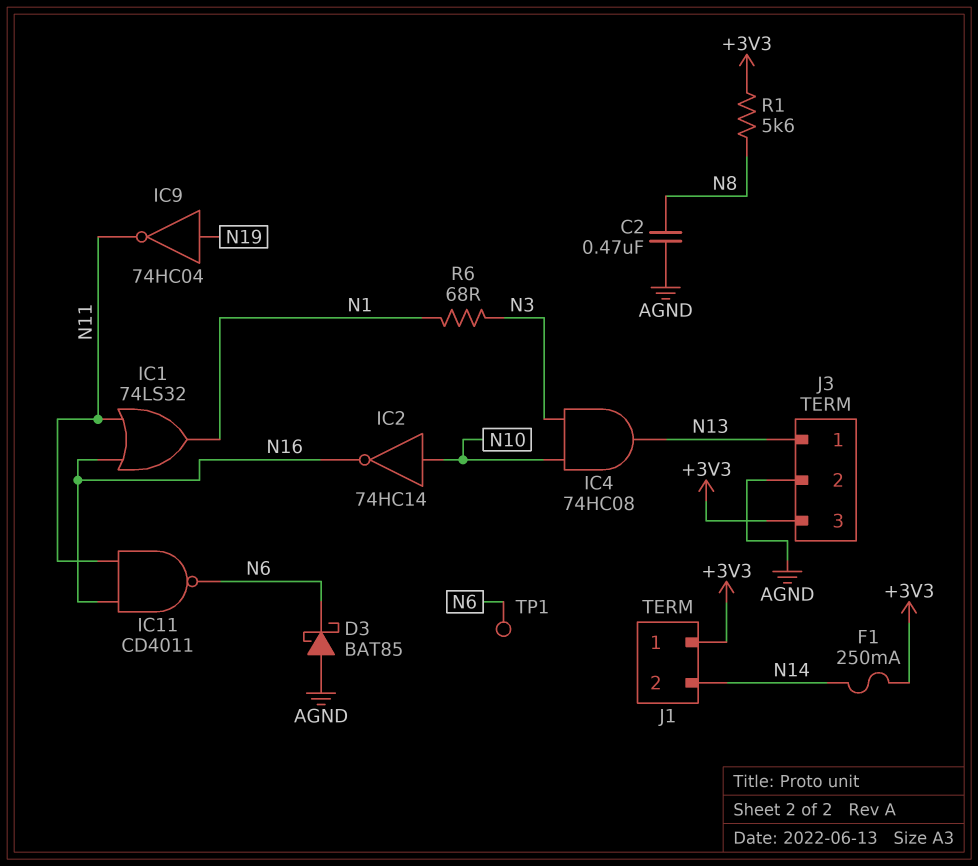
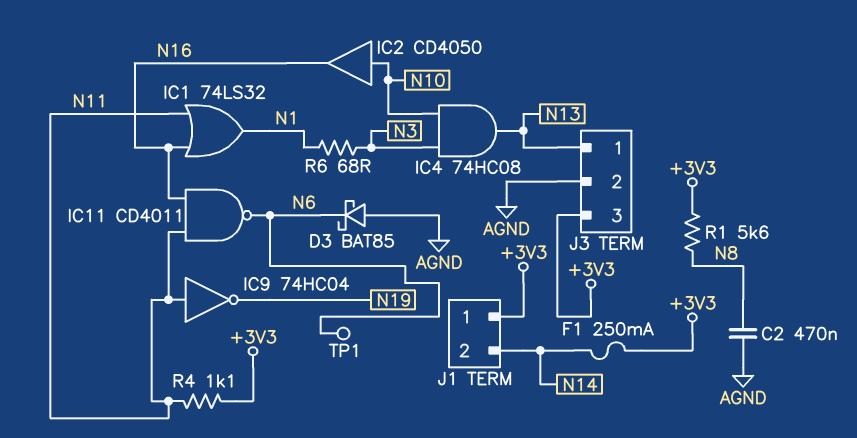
IC2: NOT 74HC14 (in N10, out N16) -> buffer CD4050 (in N10, out N16)
IC9: NOT 74HC04 (in N19, out N11) -> NOT 74HC04 (in N11, out N19)
R4: none -> 1.1k (+3V3, N11)

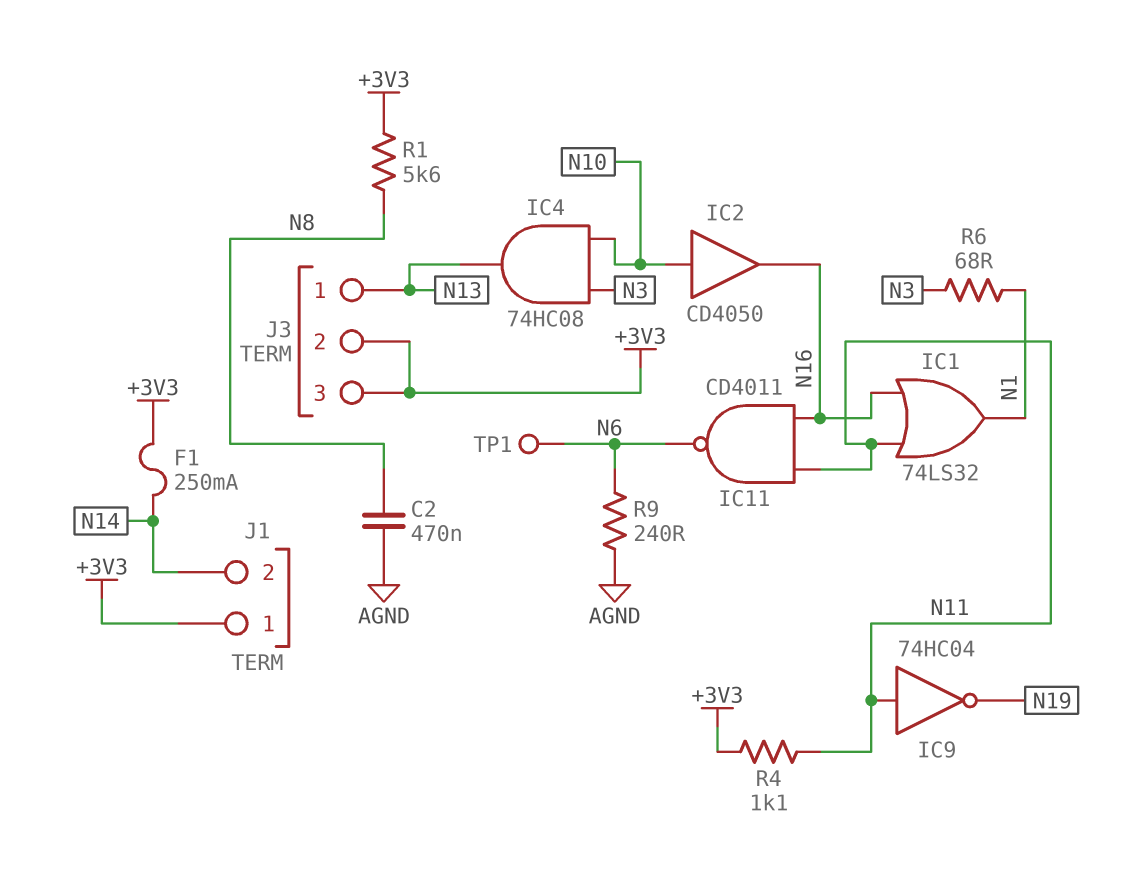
D3: schottky BAT85 (A AGND, K N6) -> none
J3 pin 2: AGND -> +3V3
R9: none -> 240 (AGND, N6)

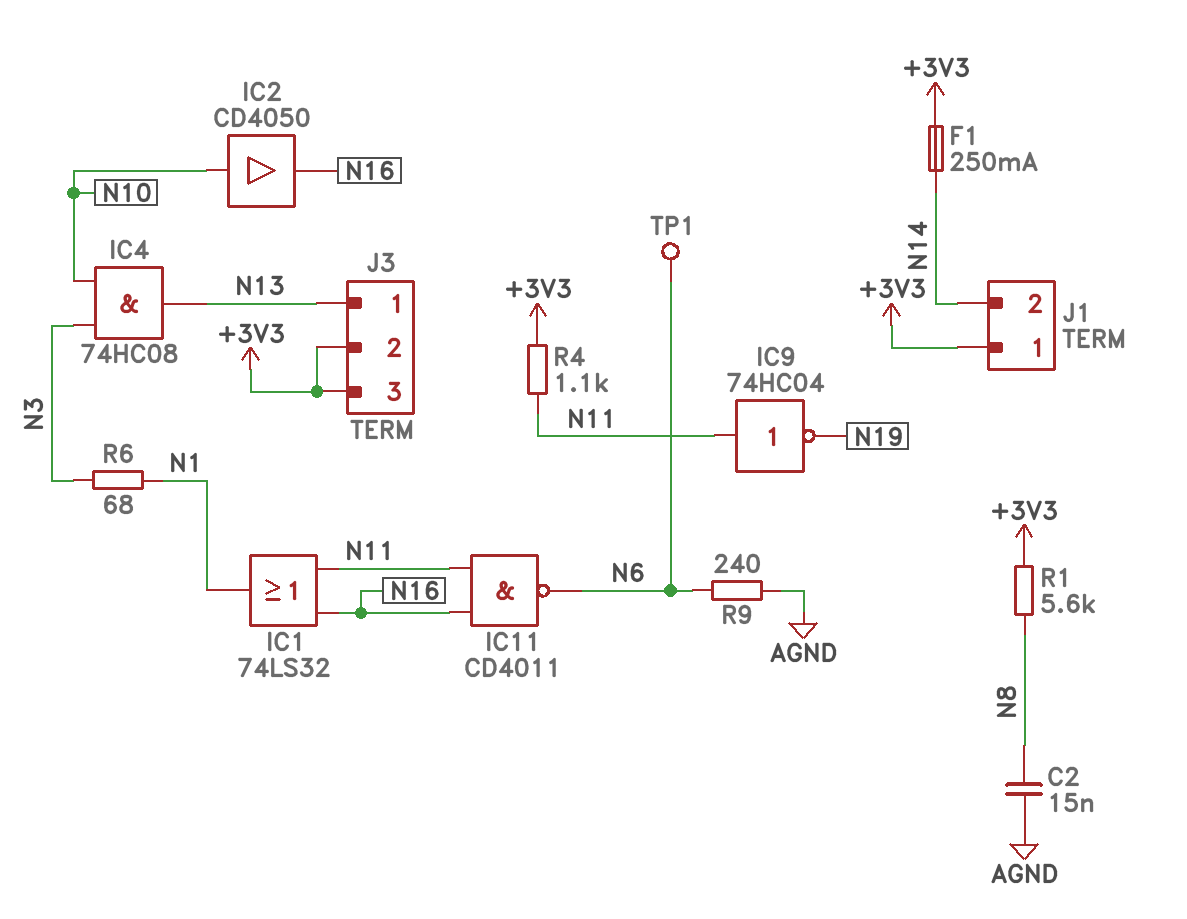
C2: 470nF (AGND, N8) -> 15nF (AGND, N8)

